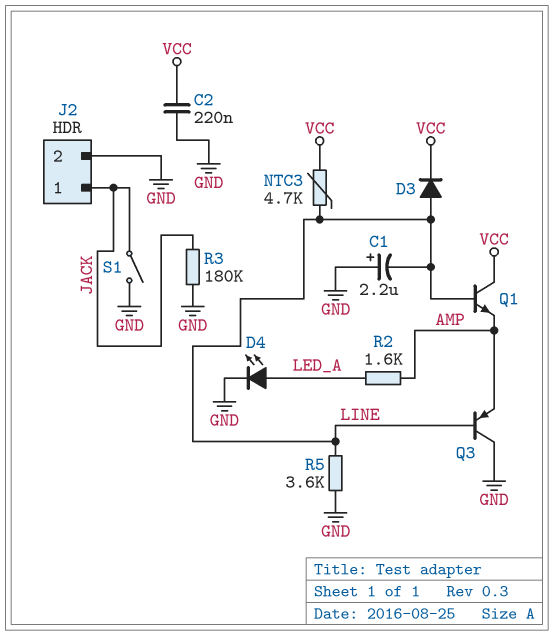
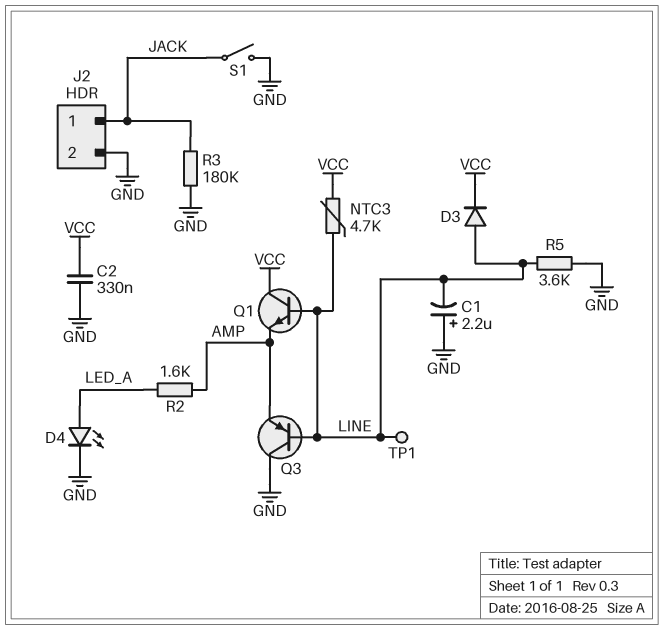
C2: 220nF (GND, VCC) -> 330nF (GND, VCC)
TP1: none -> test point (LINE)

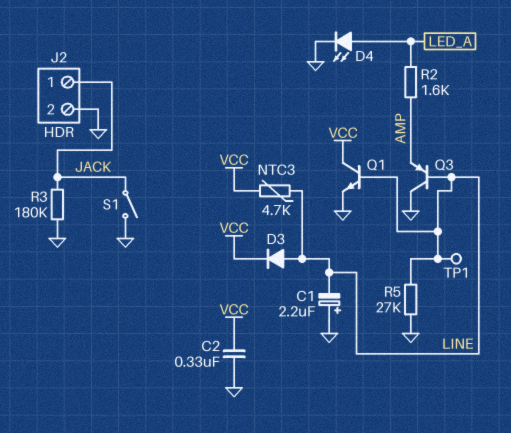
Q1: NPN (B LINE, C VCC, E AMP) -> NPN (B LINE, C VCC, E GND)
R5: 3.6k (GND, LINE) -> 27k (GND, LINE)

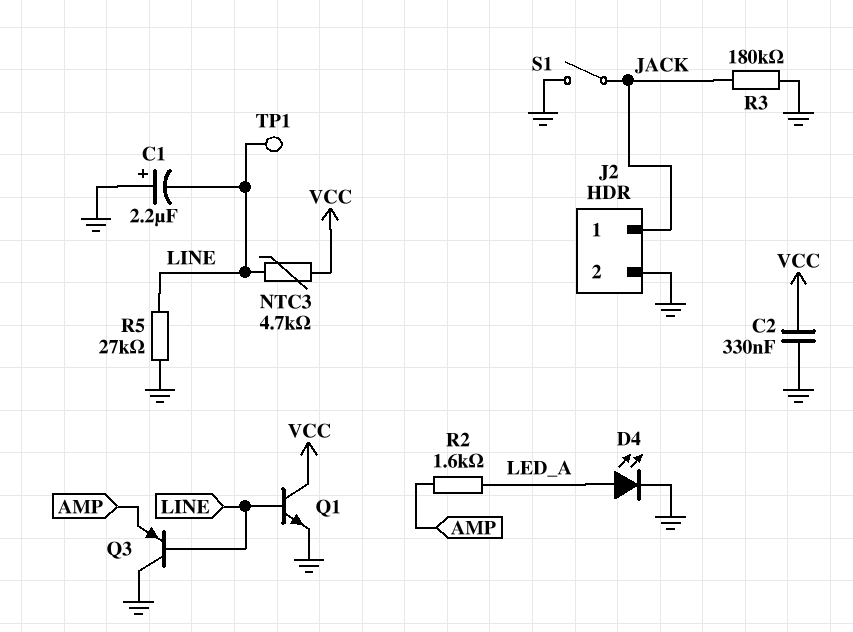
D3: diode (A LINE, K VCC) -> none

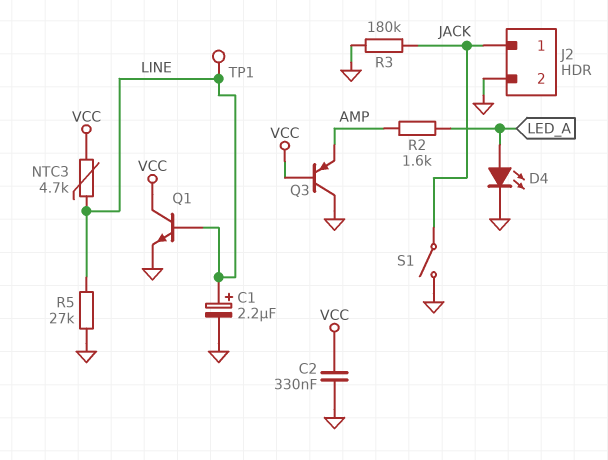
C1: 2.2uF (plus GND, minus LINE) -> 2.2uF (plus LINE, minus GND)
Q3: PNP (B LINE, C GND, E AMP) -> PNP (B VCC, C GND, E AMP)

